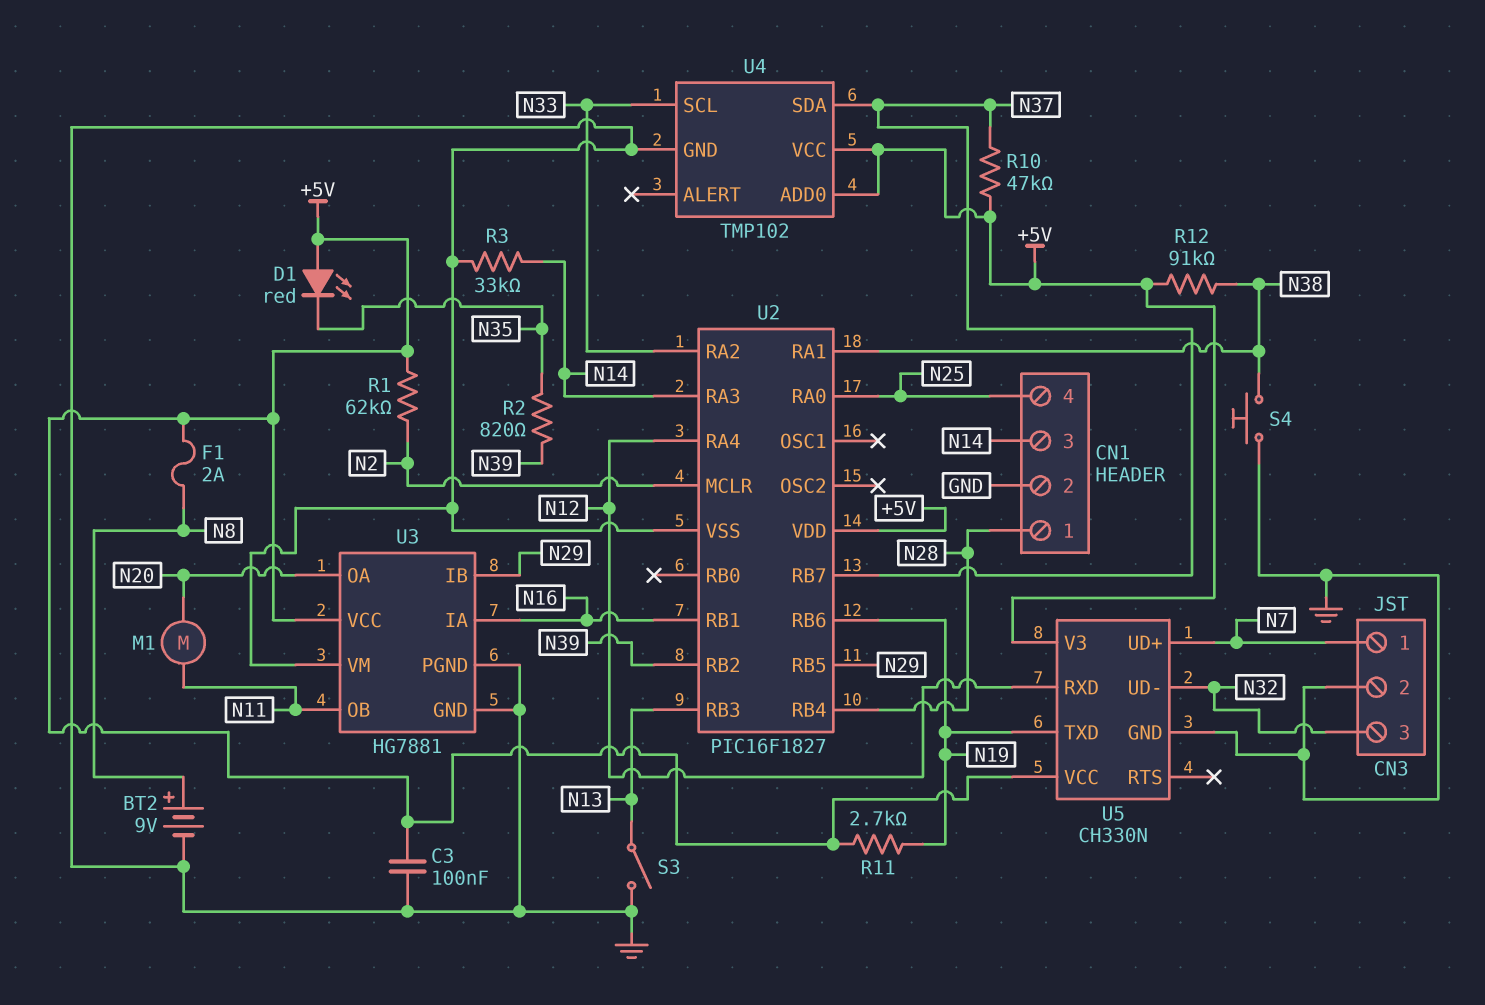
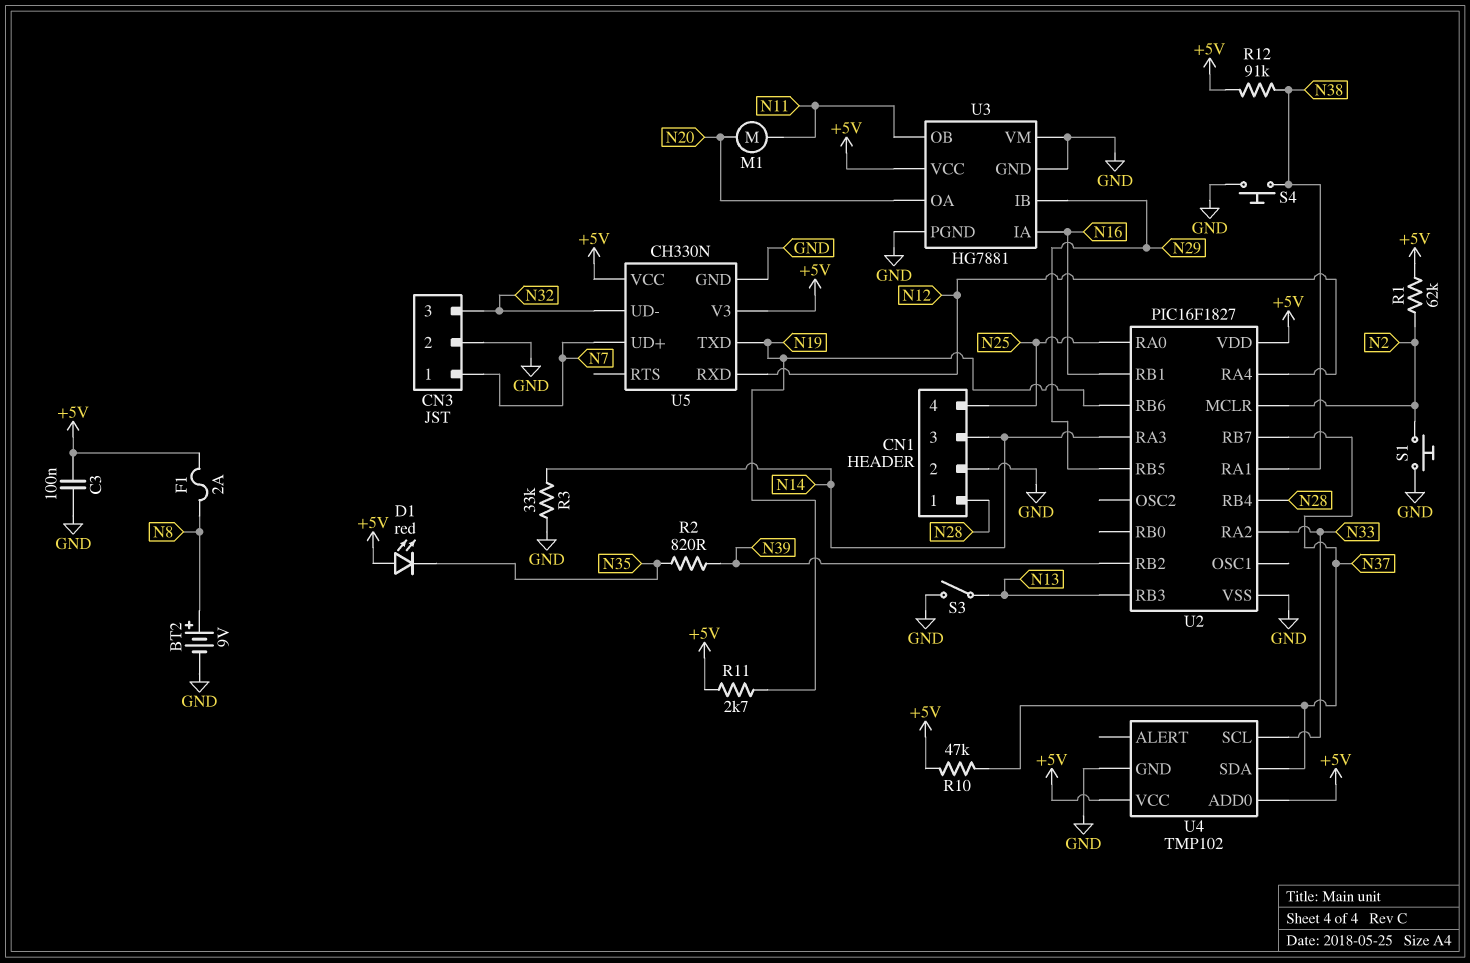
S1: none -> button (GND, N2)

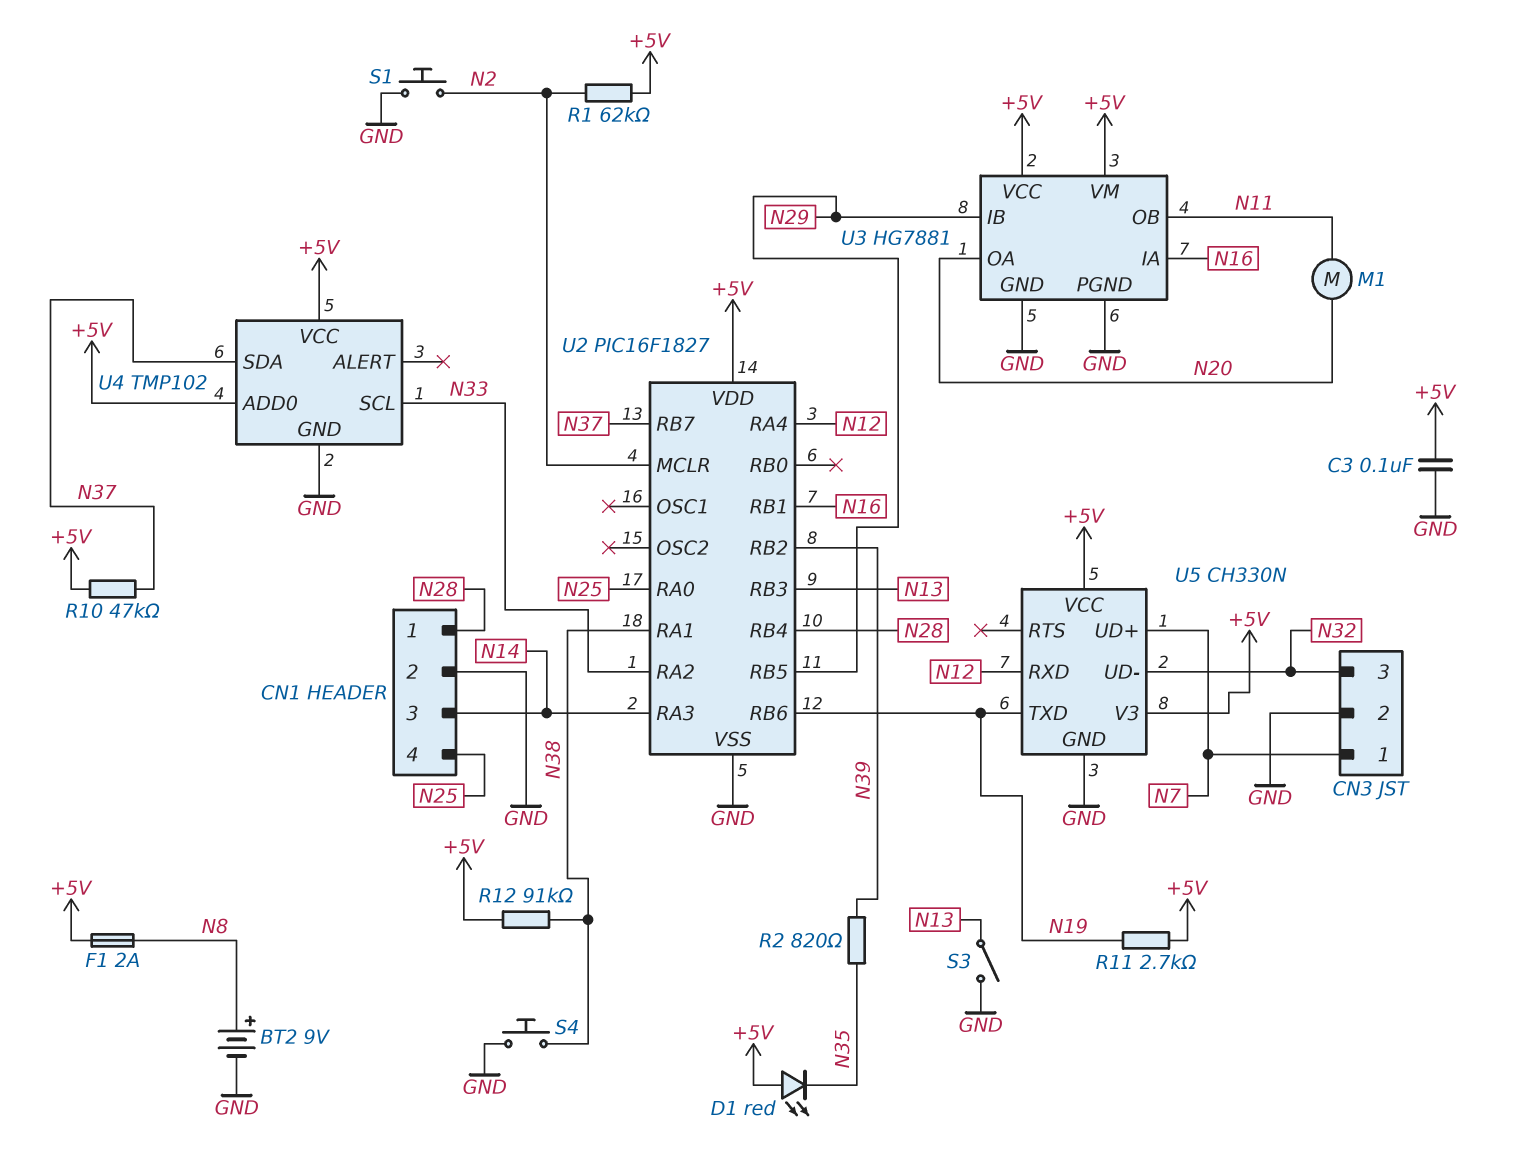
R3: 33k (GND, N14) -> none
U3 pin VM: GND -> +5V

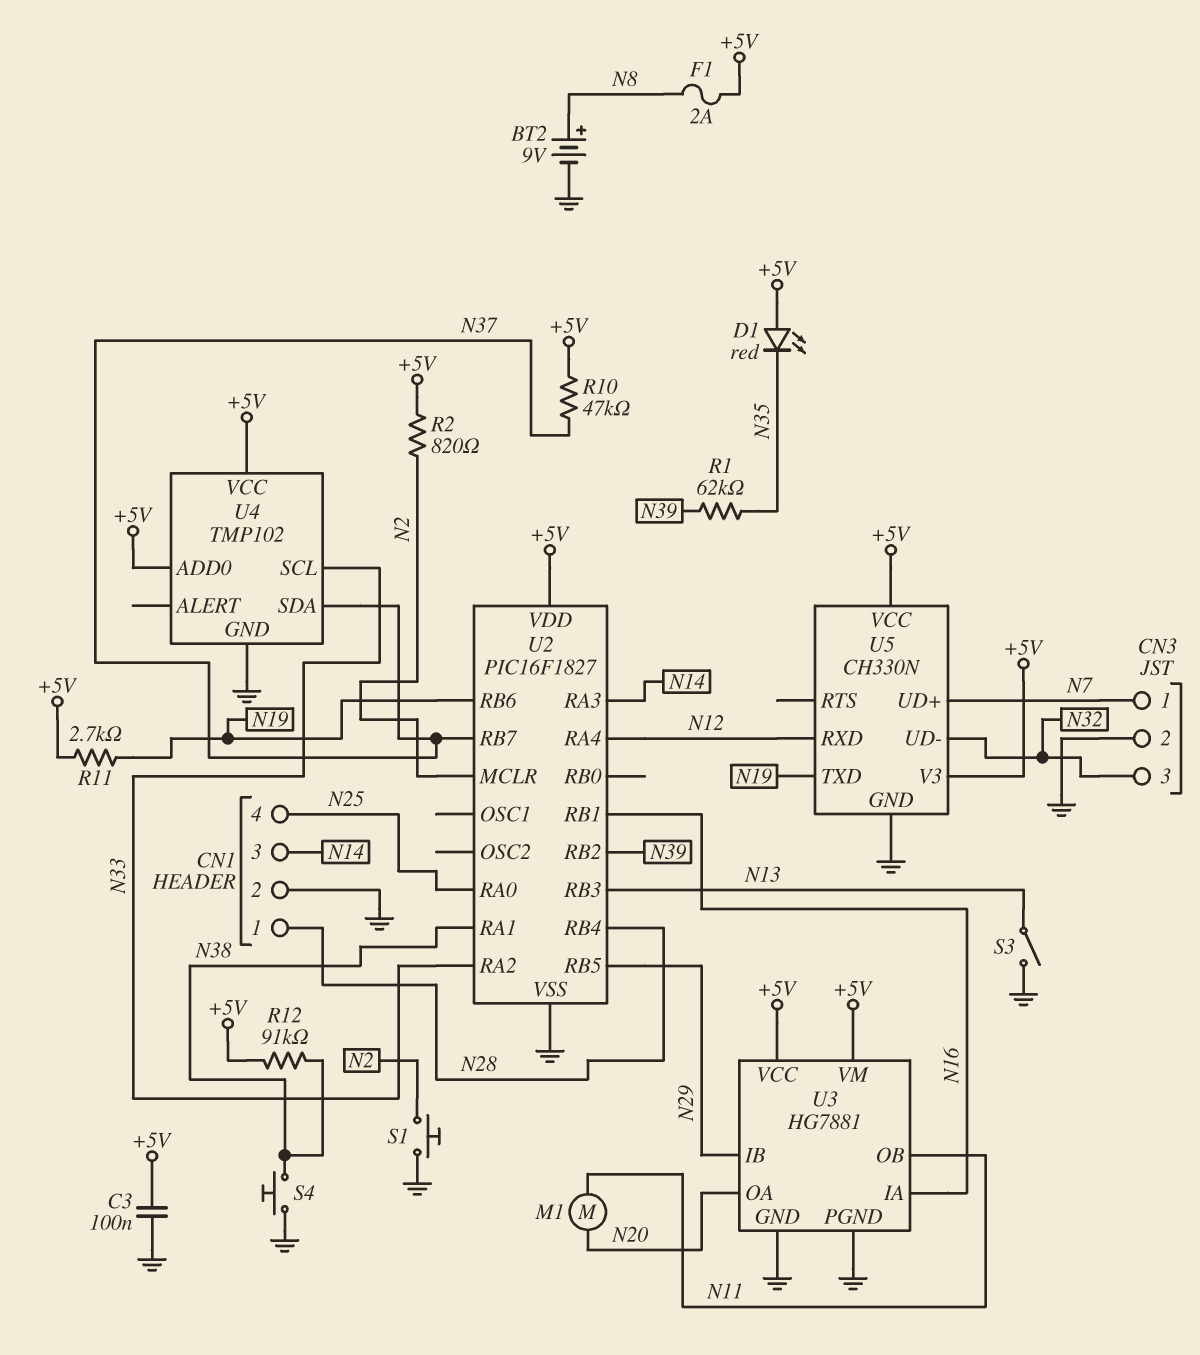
R1: 62k (+5V, N2) -> 62k (N35, N39)
R2: 820 (N35, N39) -> 820 (+5V, N2)

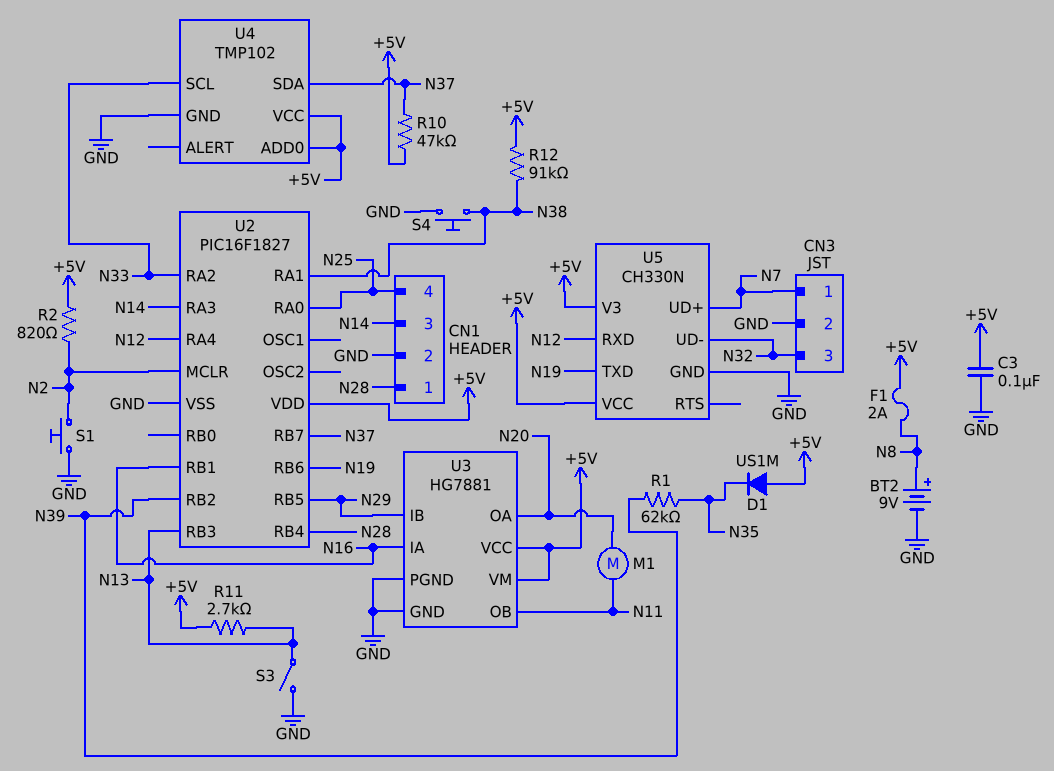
D1: LED red (A +5V, K N35) -> diode US1M (A +5V, K N35)
R11: 2.7k (+5V, N19) -> 2.7k (+5V, N13)

